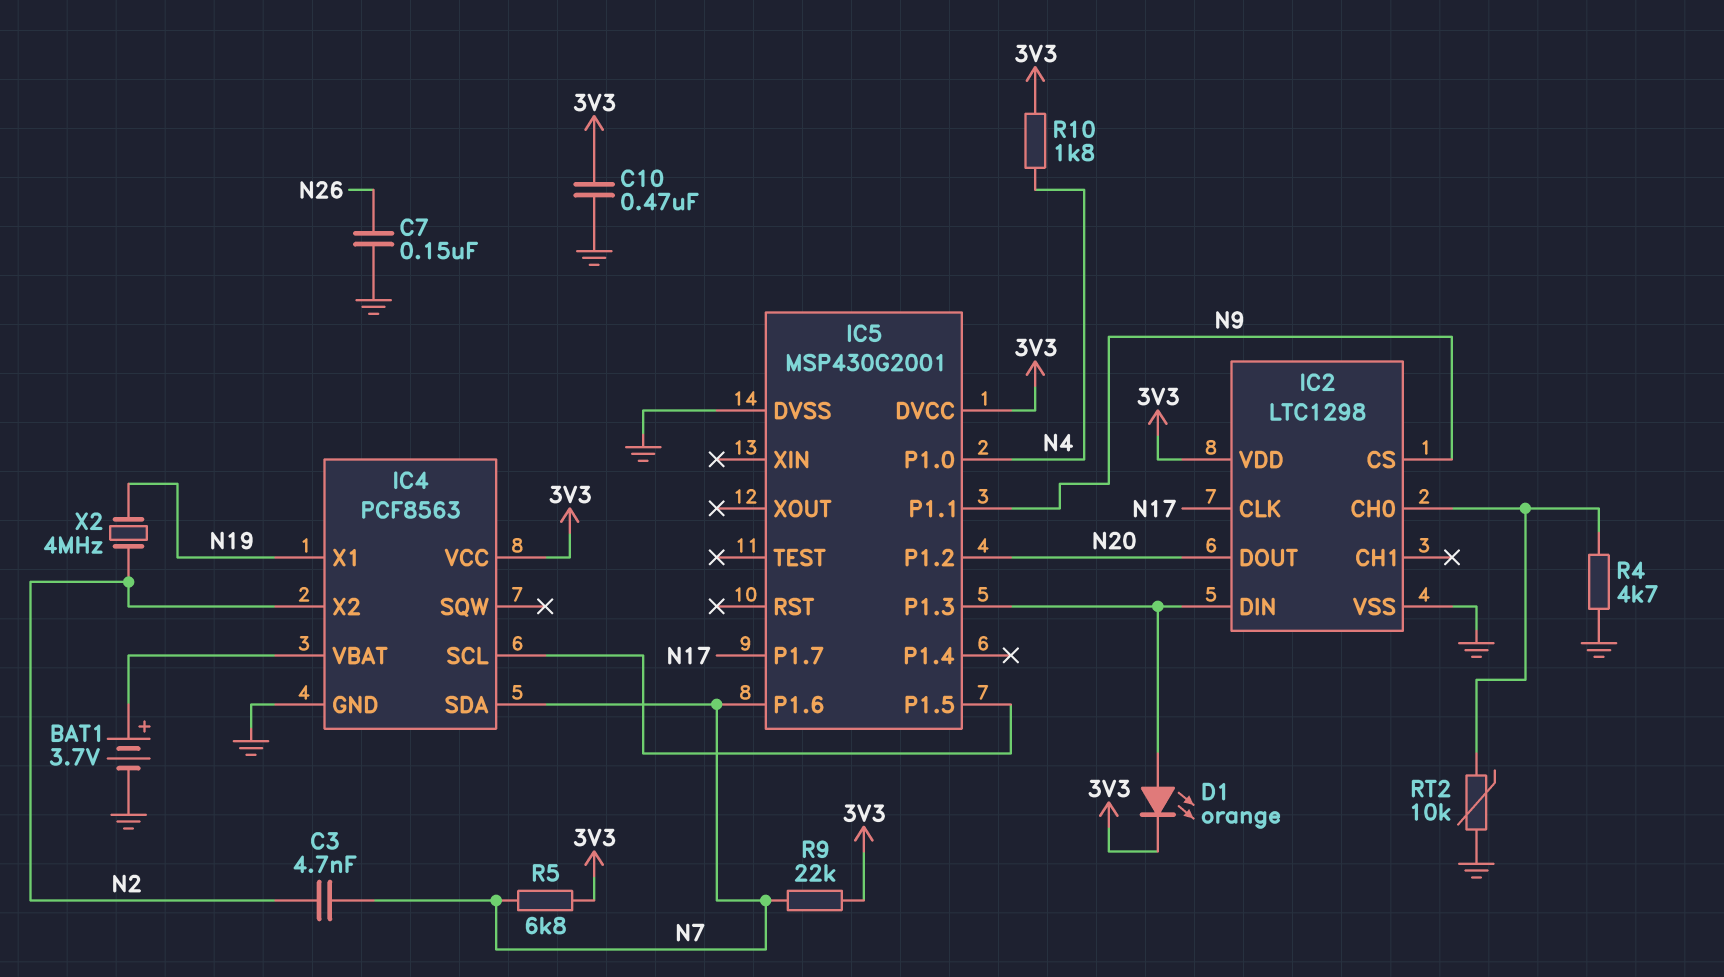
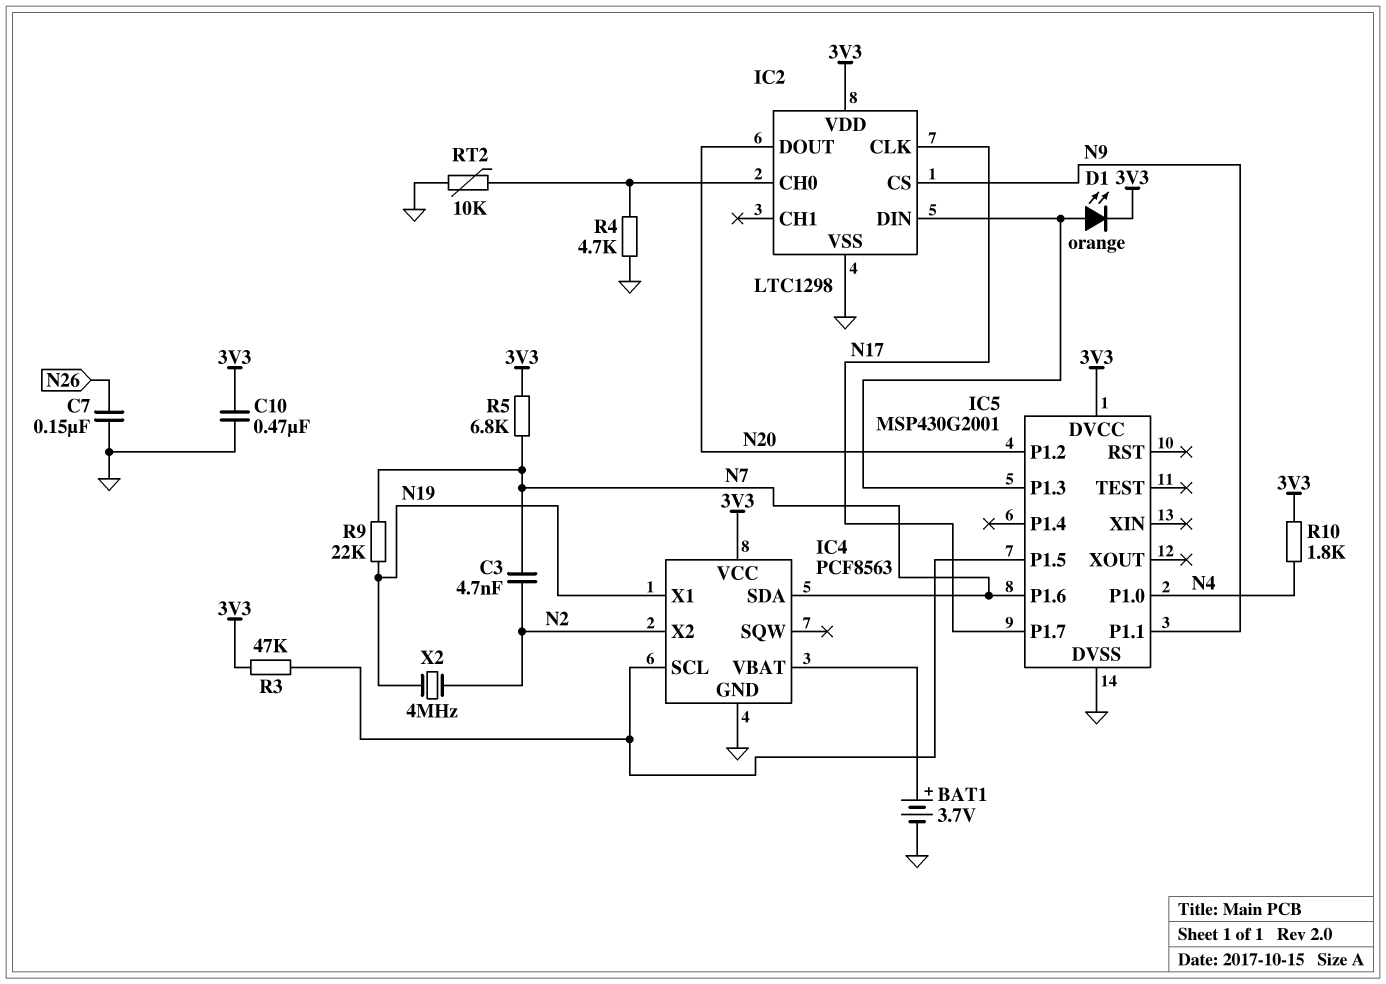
R3: none -> 47k (3V3, IC4/SCL)
R9: 22k (3V3, N7) -> 22k (N7, N19)

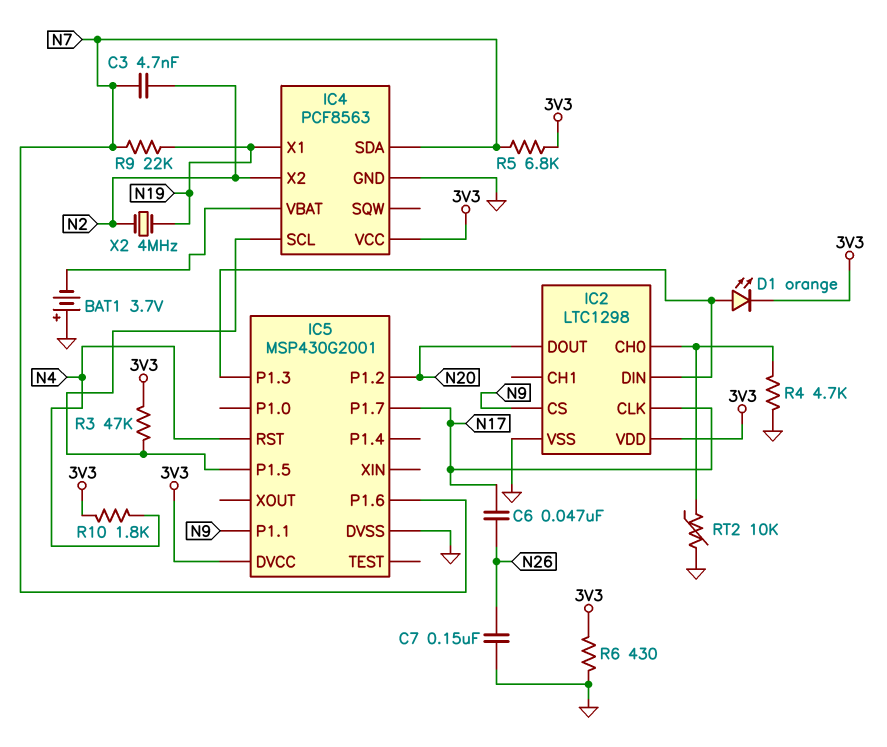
BAT1: 3.7V (plus IC4/VBAT, minus GND) -> 3.7V (plus GND, minus IC4/VBAT)
C6: none -> 47nF (N17, N26)
C10: 470nF (3V3, GND) -> none
IC5 pin P1.0: N4 -> none
IC5 pin RST: none -> N4
R6: none -> 430 (3V3, GND)

